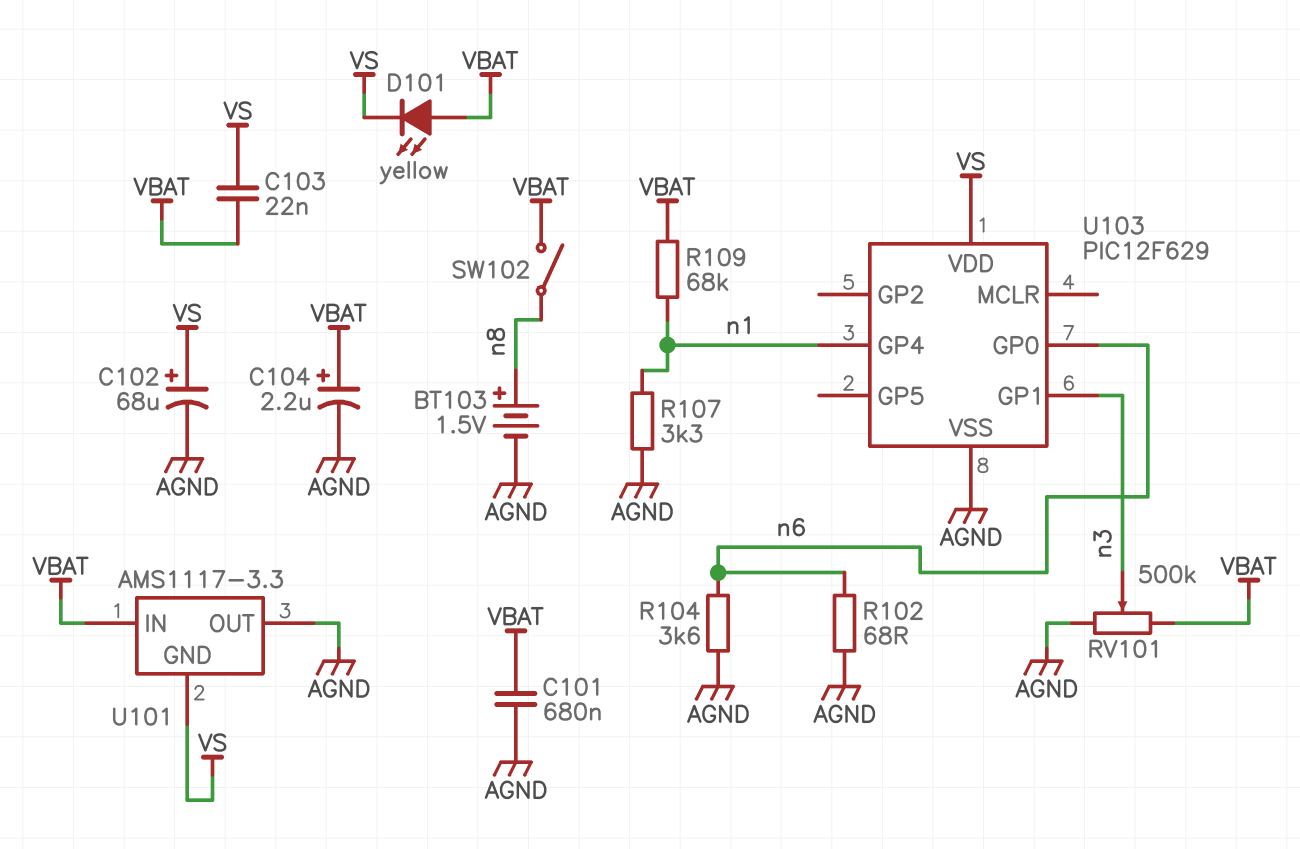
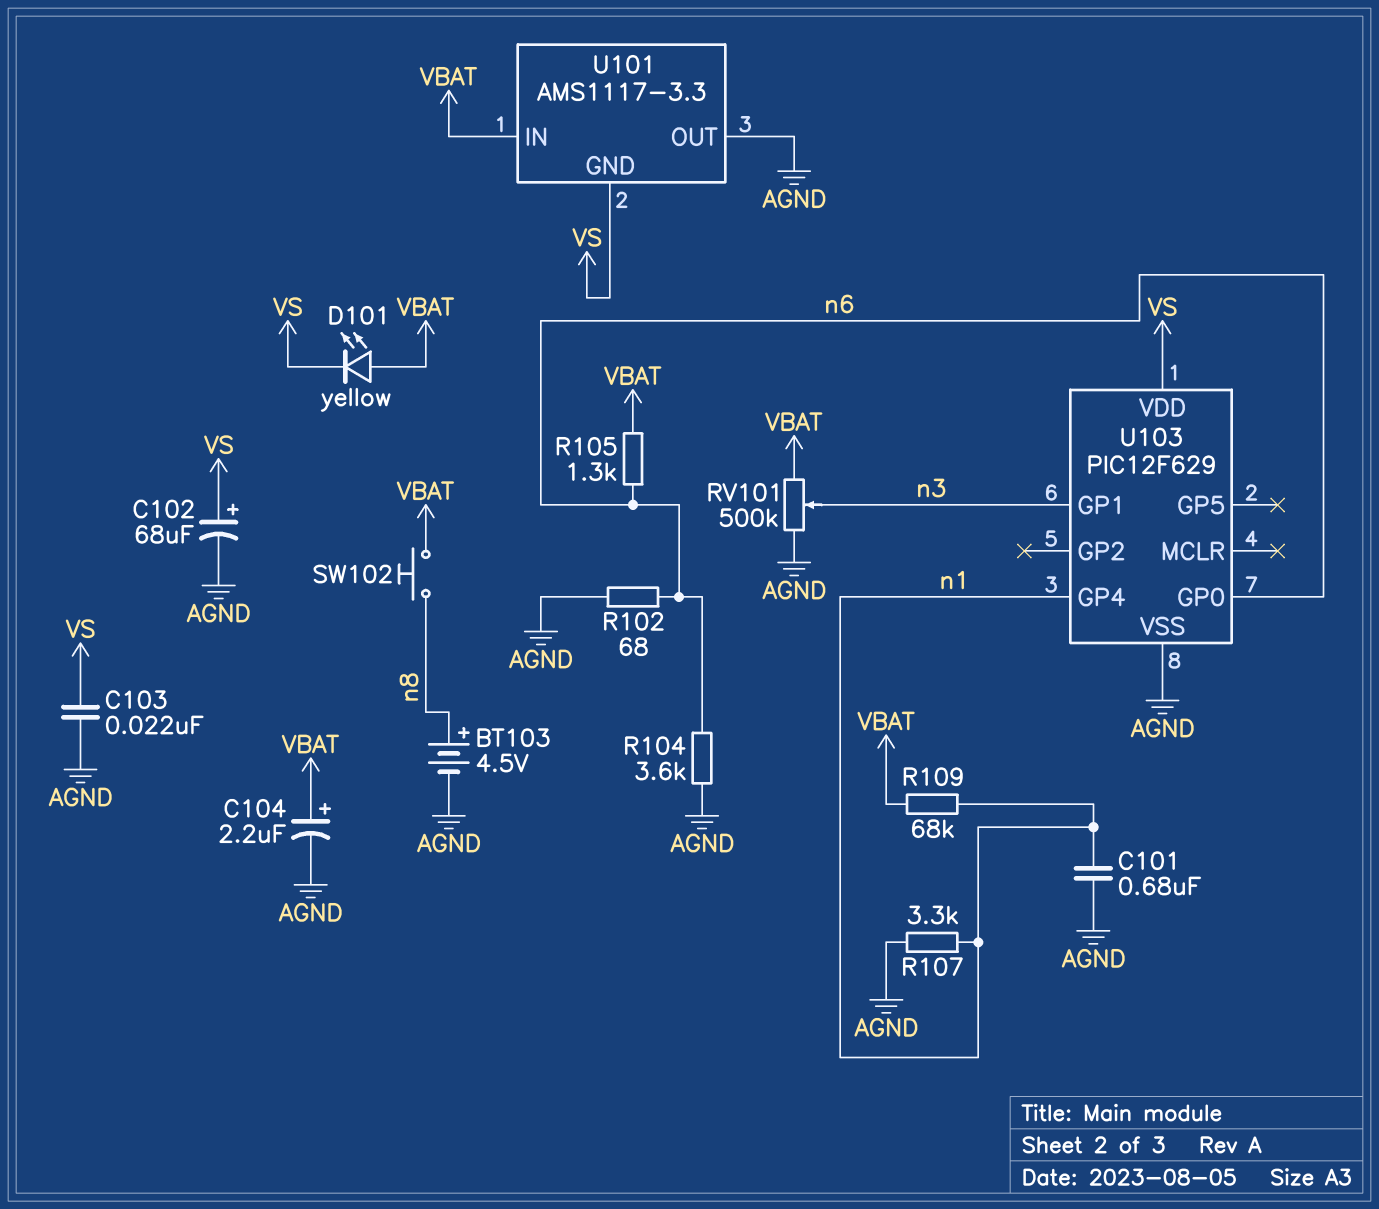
BT103: 1.5V (plus n8, minus AGND) -> 4.5V (plus n8, minus AGND)
C101: 680nF (AGND, VBAT) -> 680nF (AGND, n1)
C103: 22nF (VBAT, VS) -> 22nF (AGND, VS)
R105: none -> 1.3k (VBAT, n6)
SW102: switch (VBAT, n8) -> button (VBAT, n8)

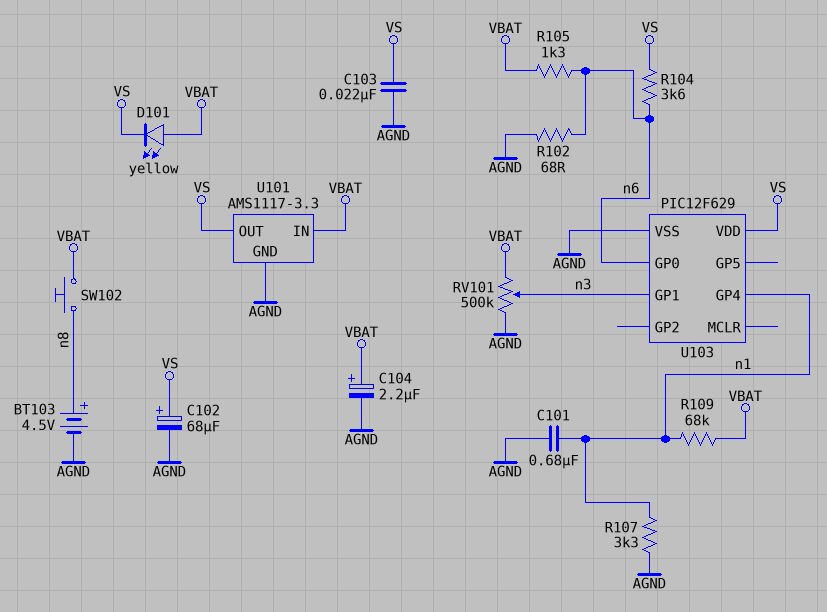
R104: 3.6k (AGND, n6) -> 3.6k (VS, n6)
U101 pin GND: VS -> AGND
U101 pin OUT: AGND -> VS

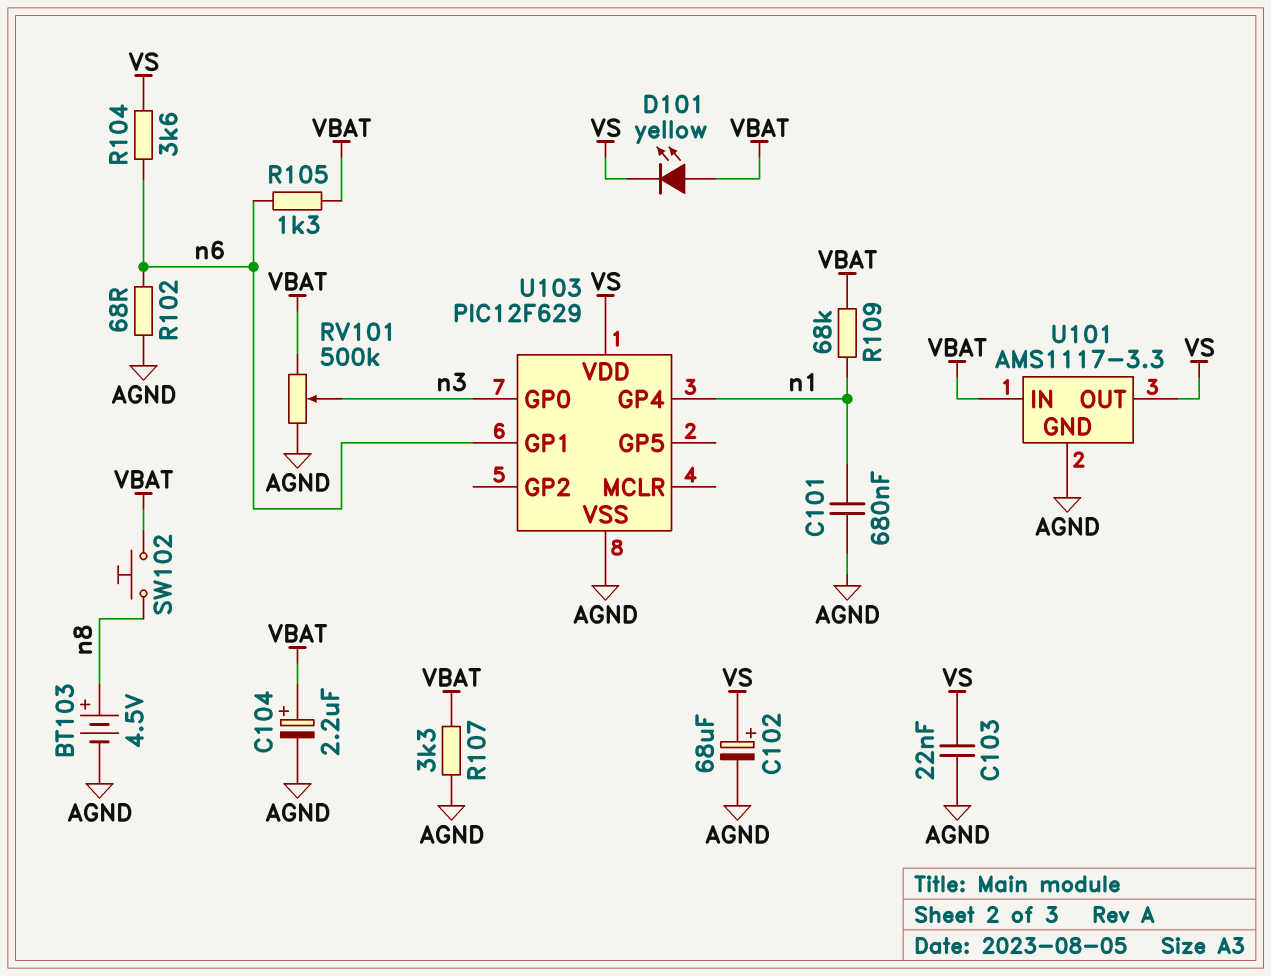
R107: 3.3k (AGND, n1) -> 3.3k (AGND, VBAT)
U103 pin GP0: n6 -> n3
U103 pin GP1: n3 -> n6

